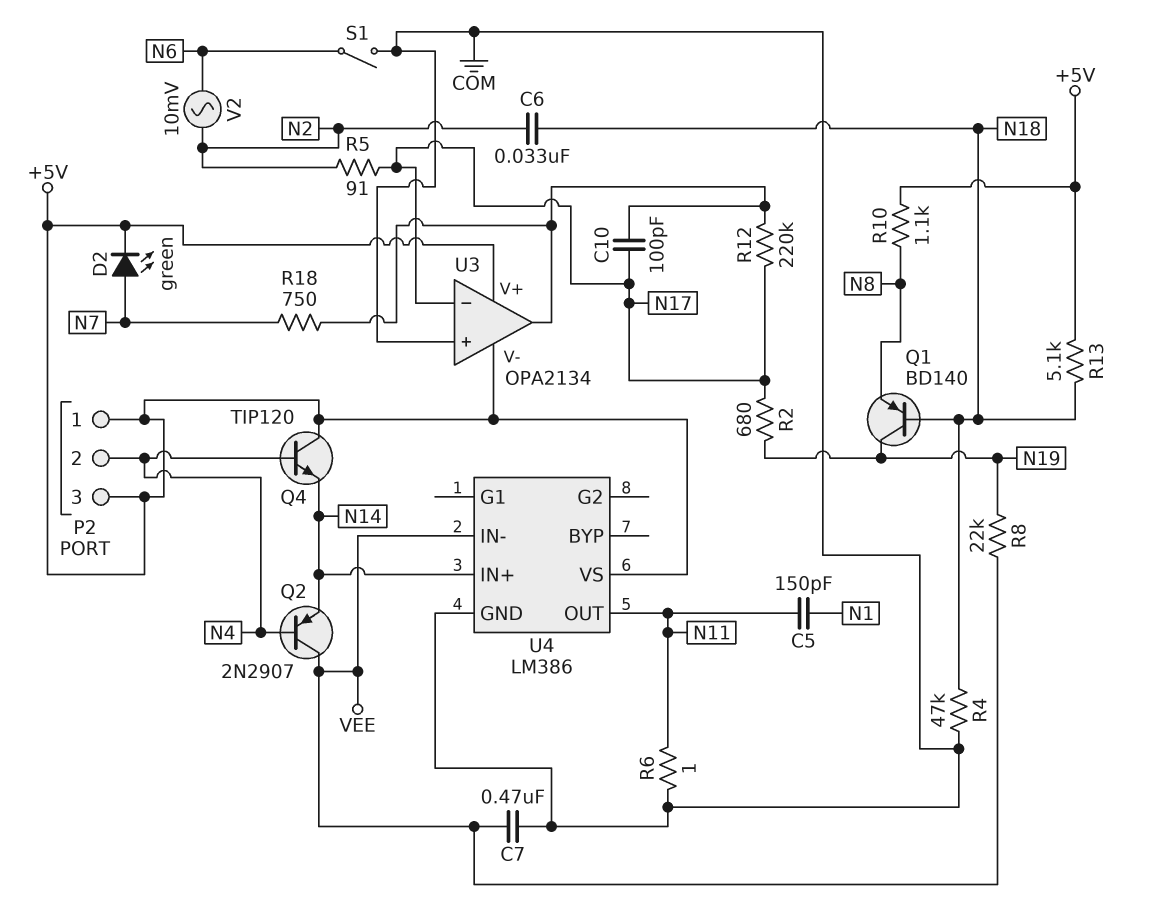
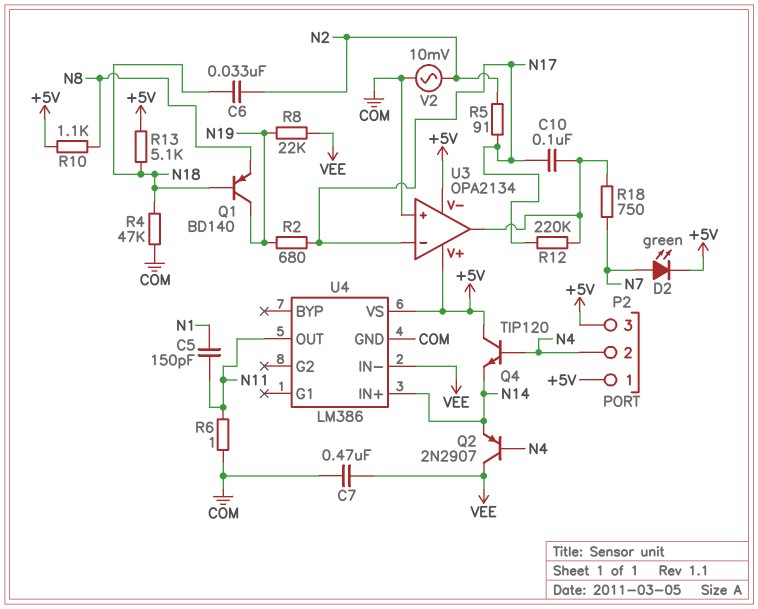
C10: 100pF (N17, U3/out) -> 100nF (N17, U3/out)
S1: switch (COM, N6) -> none
V2: AC 10mV (N2, N6) -> AC 10mV (COM, N2)

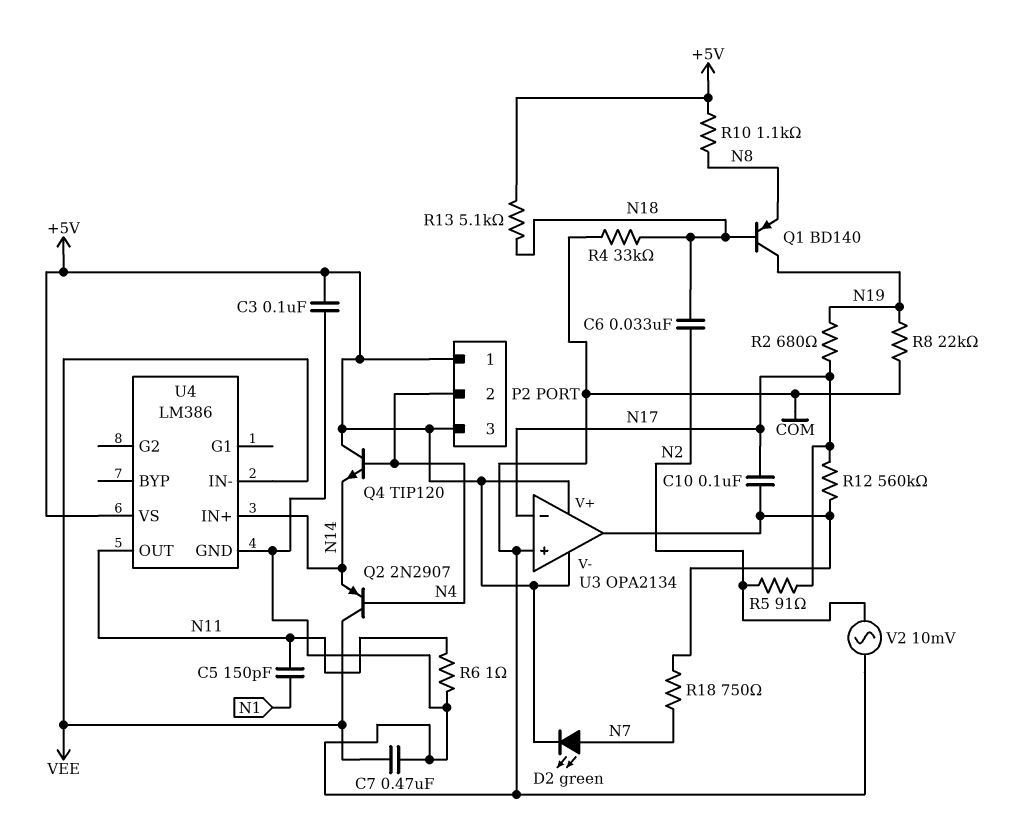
C3: none -> 100nF (+5V, COM)
R4: 47k (COM, N18) -> 33k (COM, N18)
R8: 22k (N19, VEE) -> 22k (COM, N19)
R12: 220k (N17, U3/out) -> 560k (N17, U3/out)

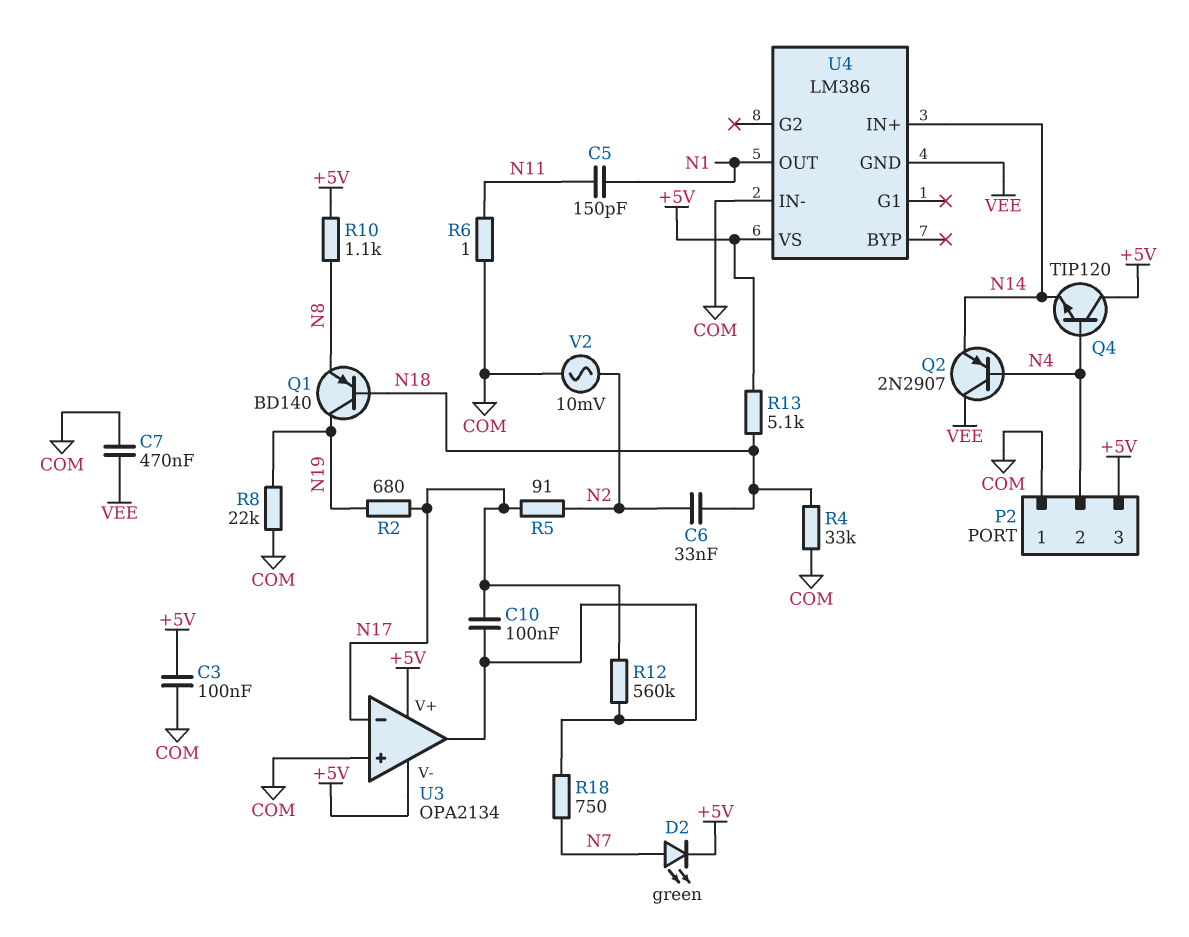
P2 pin 1: +5V -> COM
U4 pin GND: COM -> VEE
U4 pin IN-: VEE -> COM
U4 pin OUT: N11 -> N1

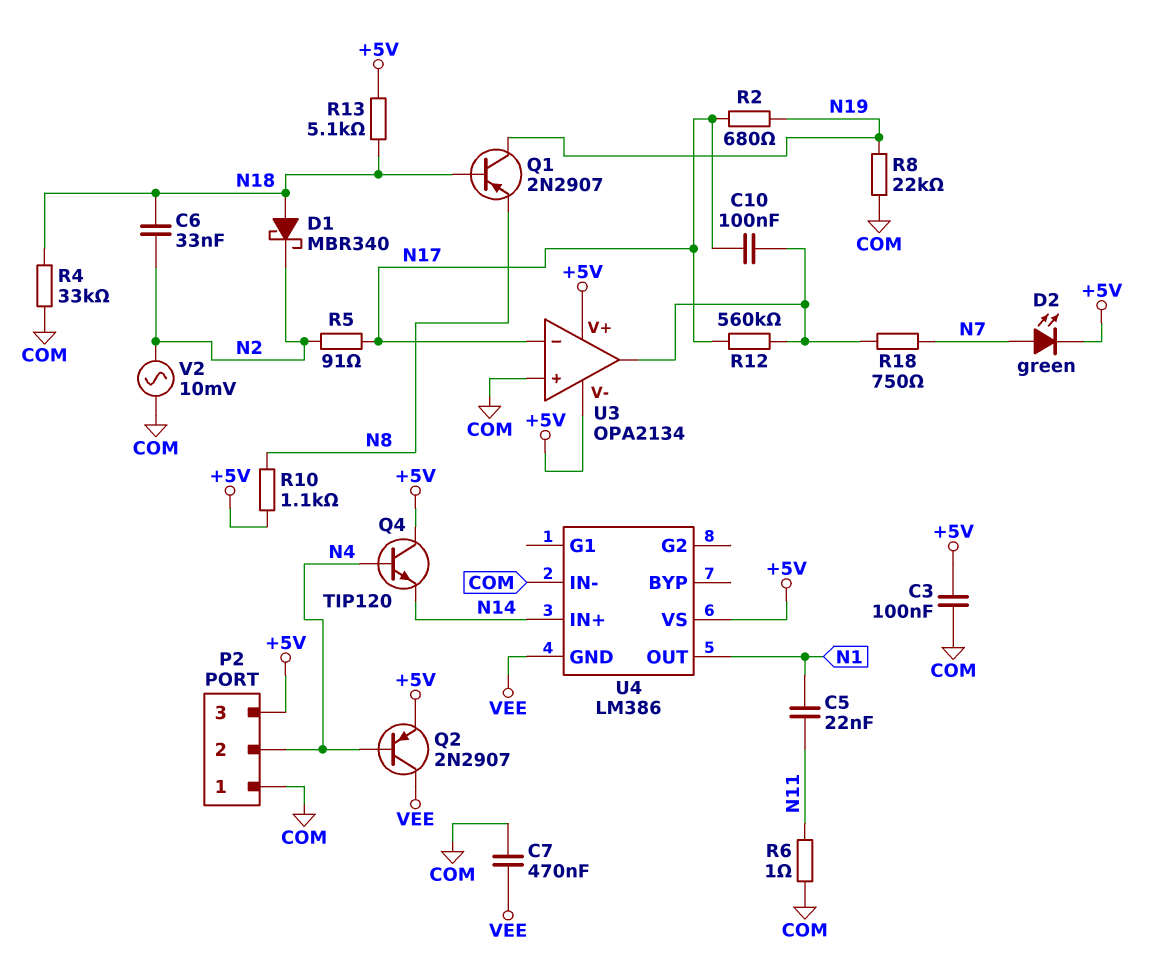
C5: 150pF (N1, N11) -> 22nF (N1, N11)
D1: none -> schottky MBR340 (A N18, K N2)
Q1: PNP BD140 (B N18, C N19, E N8) -> PNP 2N2907 (B N18, C N19, E N8)
Q2: PNP 2N2907 (B N4, C VEE, E N14) -> PNP 2N2907 (B N4, C VEE, E +5V)

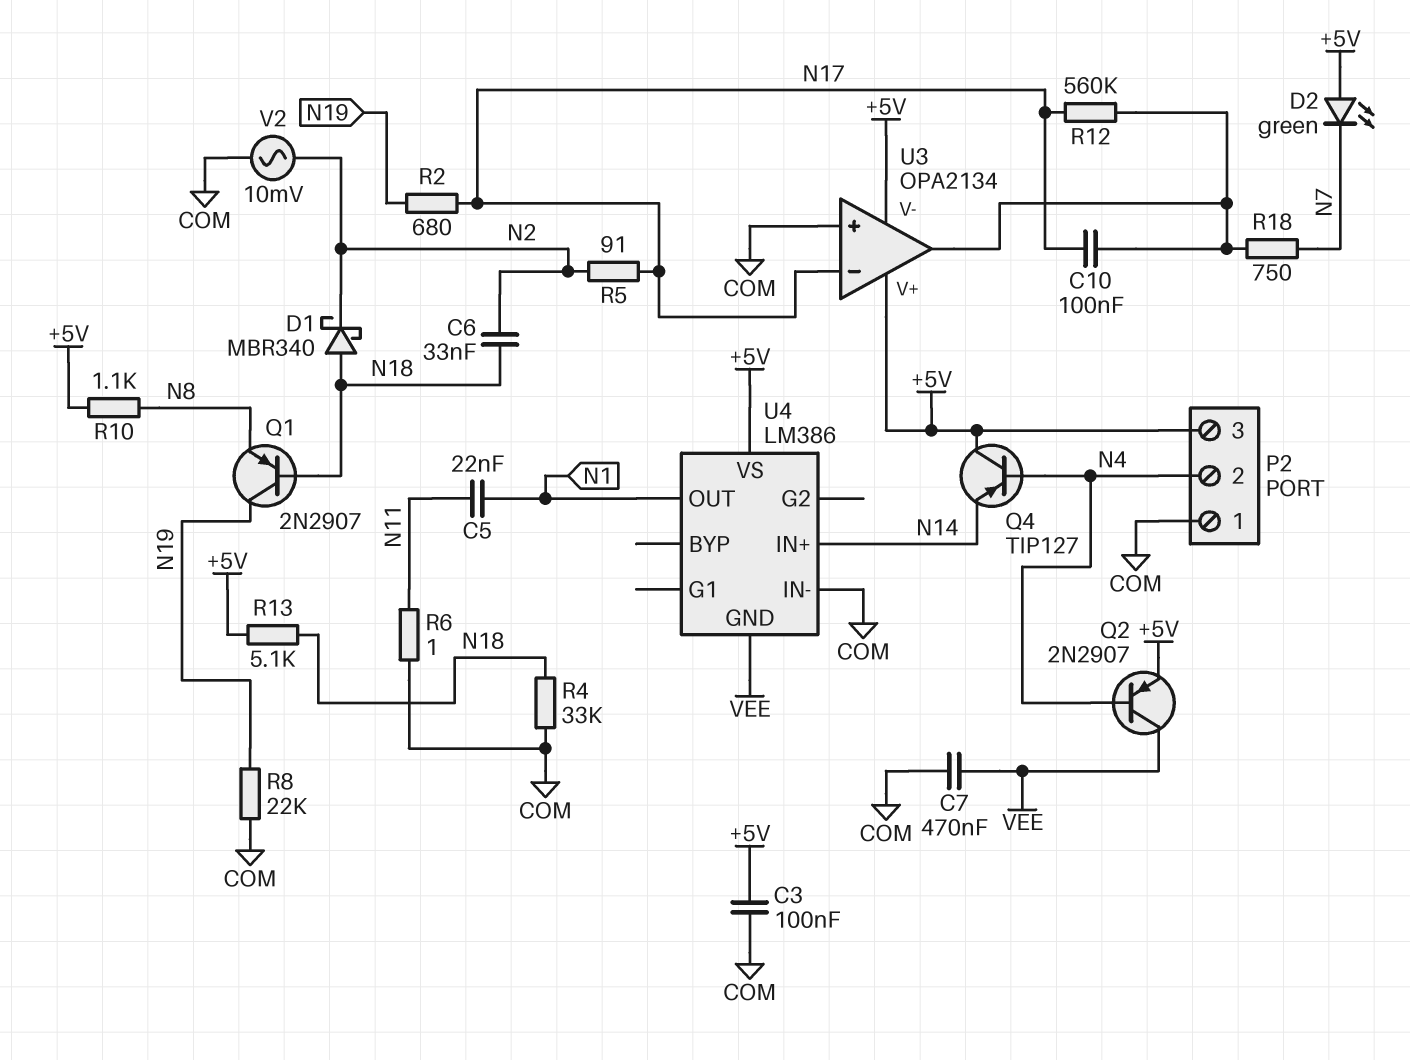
D2: LED green (A N7, K +5V) -> LED green (A +5V, K N7)
Q4: NPN TIP120 (B N4, C +5V, E N14) -> PNP TIP127 (B N4, C +5V, E N14)

